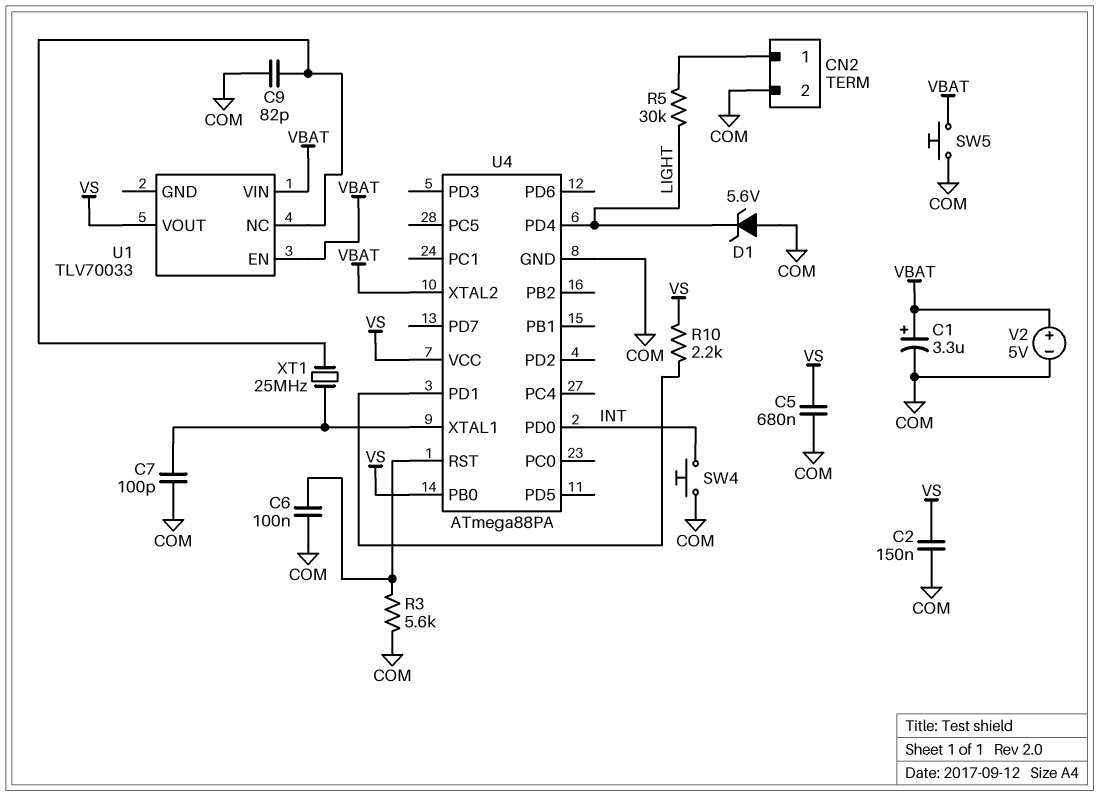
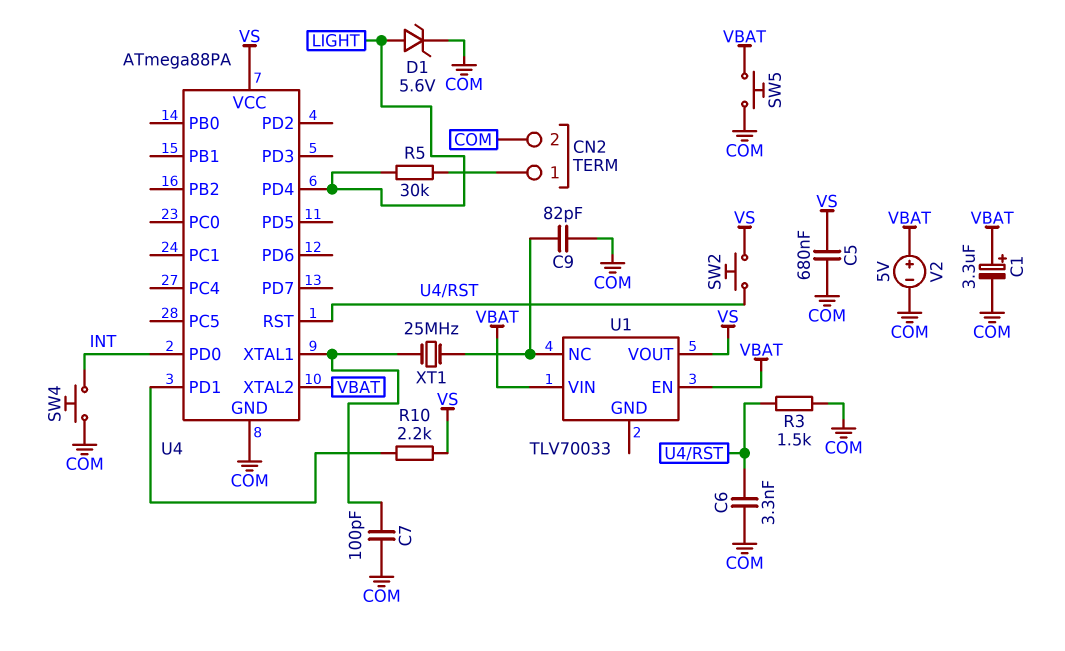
C2: 150nF (COM, VS) -> none
C6: 100nF (COM, U4/RST) -> 3.3nF (COM, U4/RST)
D1: zener 5.6V (A COM, K LIGHT) -> zener 5.6V (A LIGHT, K COM)
R3: 5.6k (COM, U4/RST) -> 1.5k (COM, U4/RST)
SW2: none -> button (U4/RST, VS)
U4 pin PB0: VS -> none

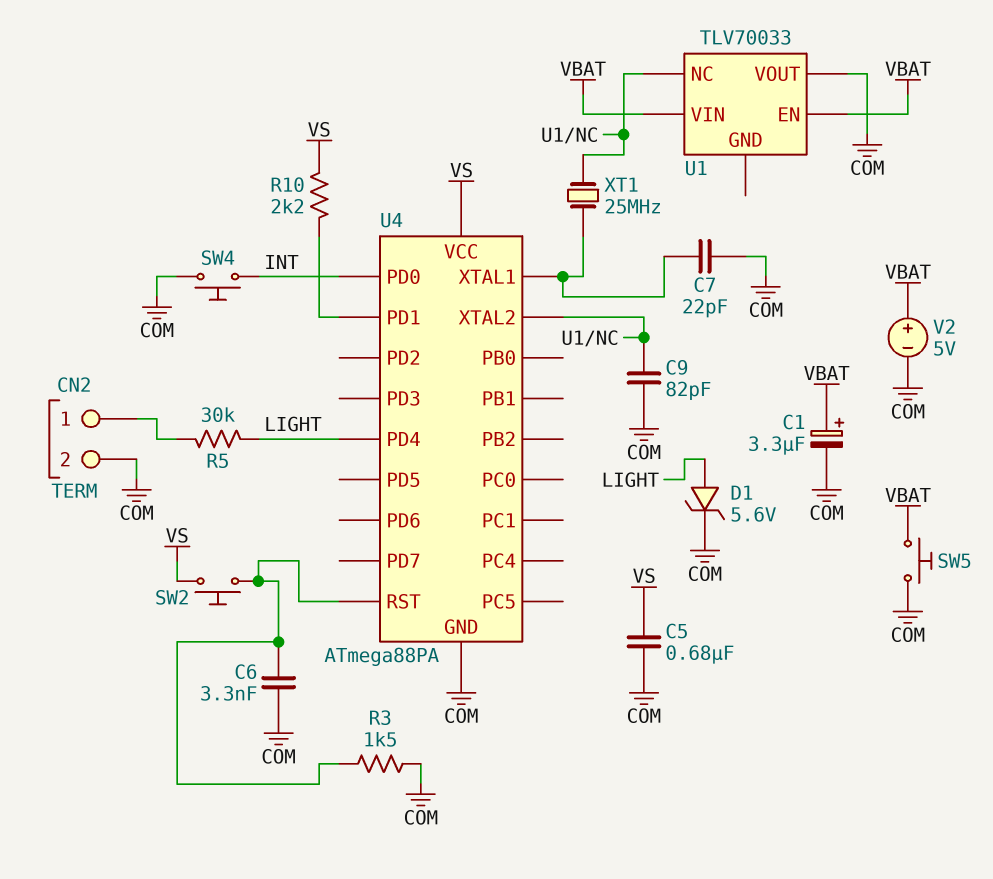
C7: 100pF (COM, U4/XTAL1) -> 22pF (COM, U4/XTAL1)
U1 pin VOUT: VS -> COM
U4 pin XTAL2: VBAT -> U1/NC

